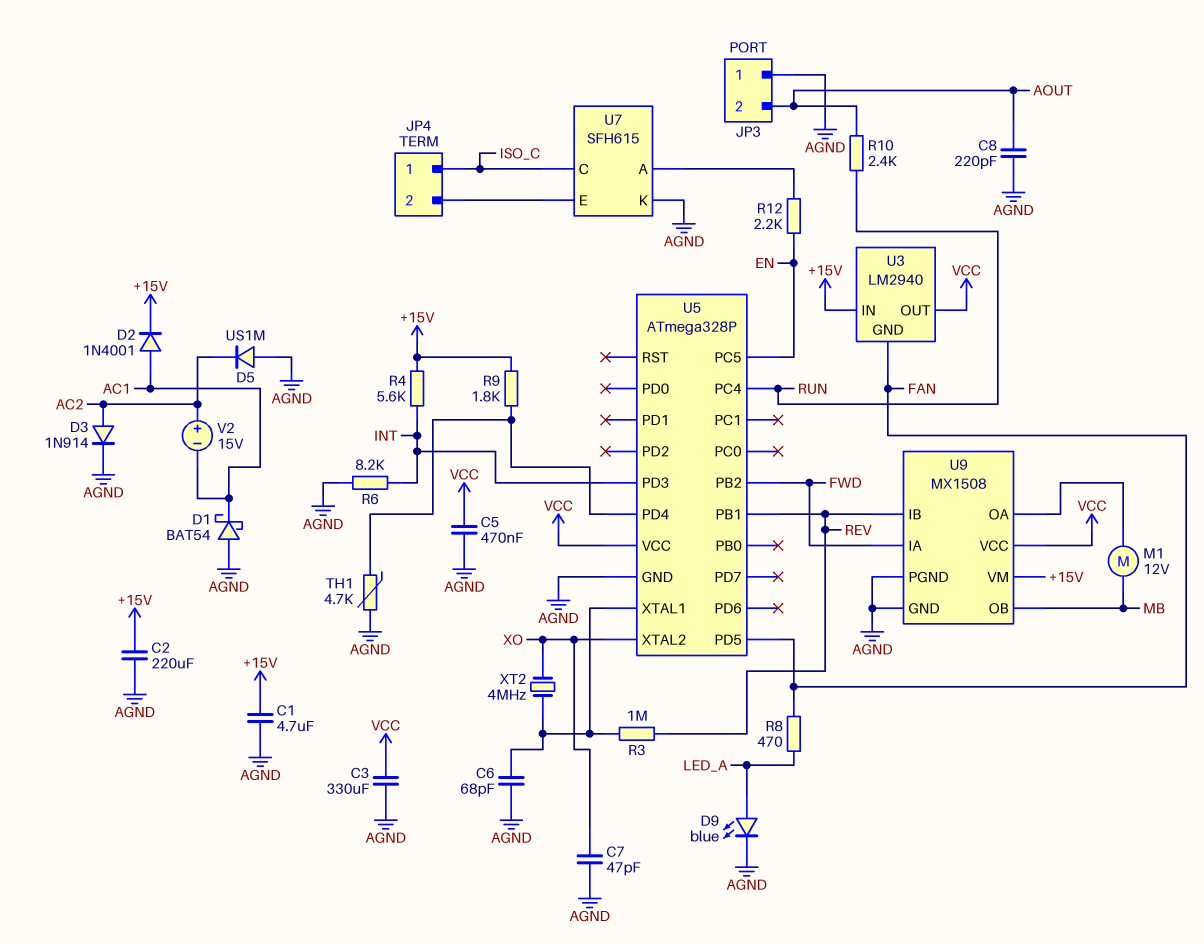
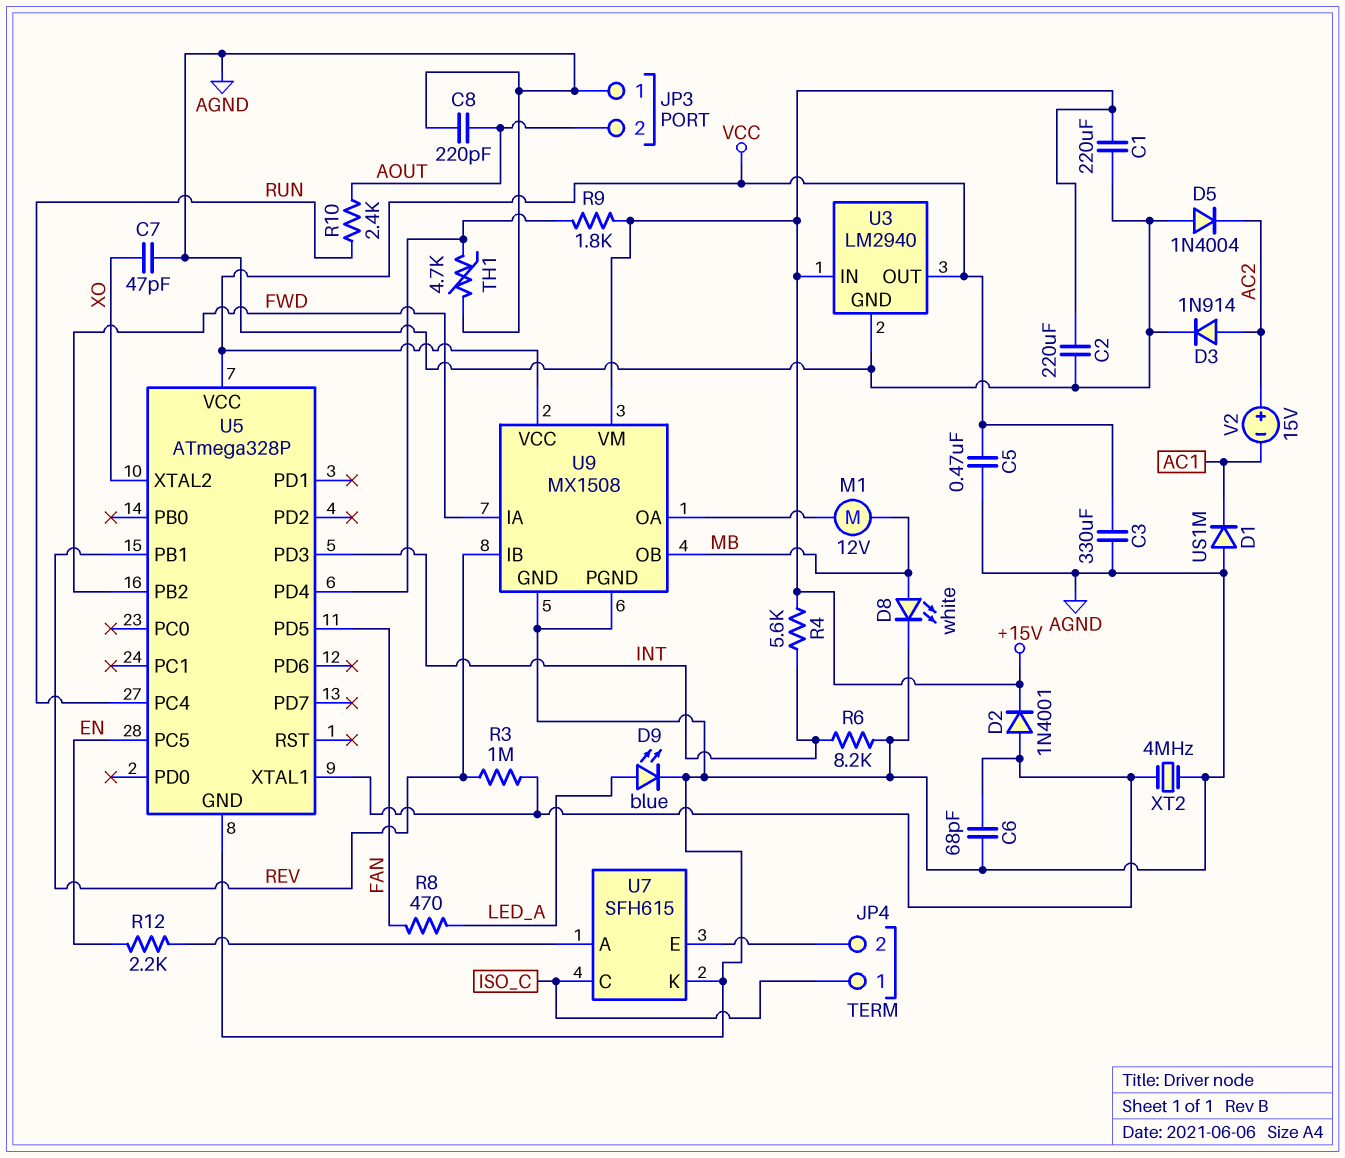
C1: 4.7uF (+15V, AGND) -> 220uF (+15V, AGND)
D1: schottky BAT54 (A AGND, K AC1) -> diode US1M (A AGND, K AC1)
D2: diode 1N4001 (A AC1, K +15V) -> diode 1N4001 (A U5/XTAL1, K +15V)
D5: diode US1M (A AGND, K AC2) -> diode 1N4004 (A AGND, K AC2)
D8: none -> LED white (A MB, K AGND)
U3 pin GND: FAN -> AGND
XT2: 4MHz (U5/XTAL1, XO) -> 4MHz (AGND, U5/XTAL1)

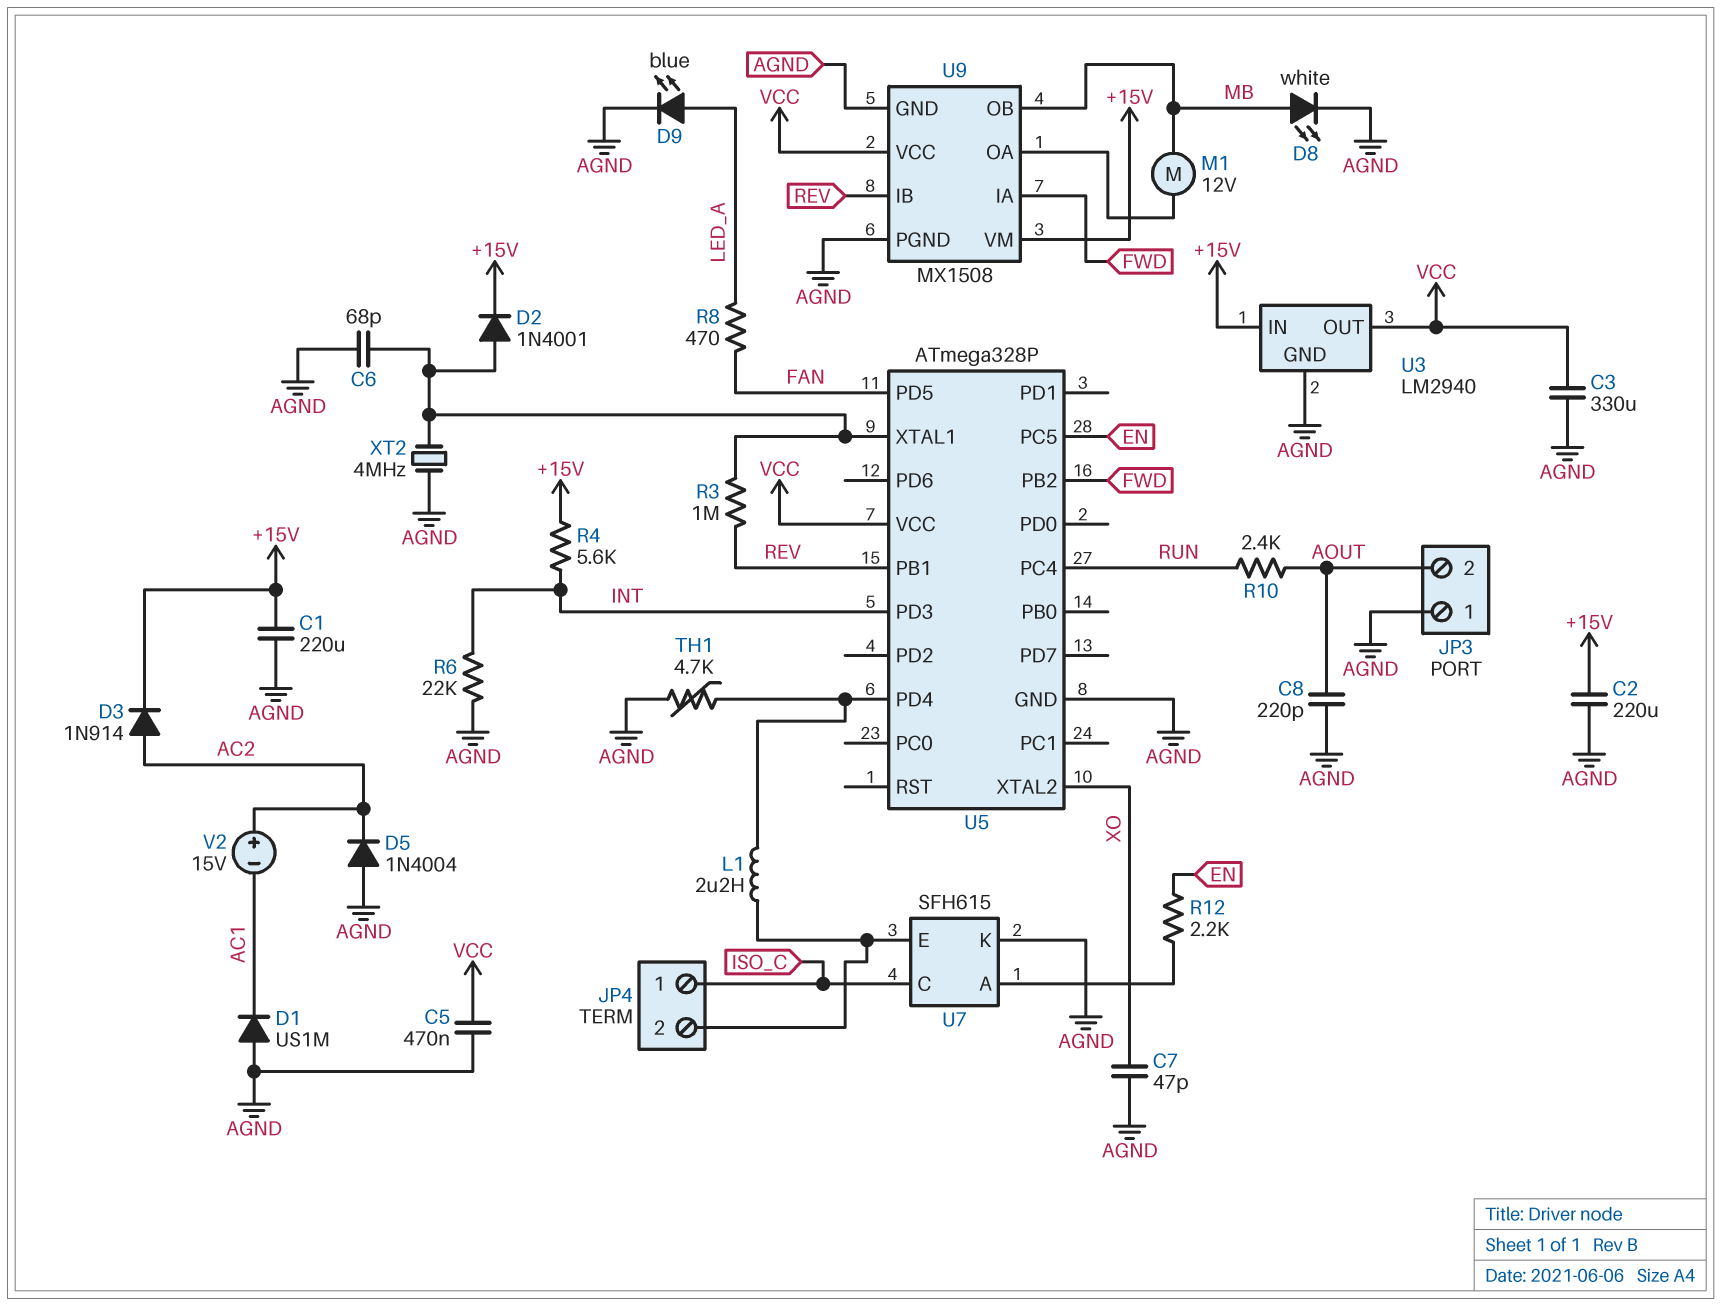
D3: diode 1N914 (A AC2, K AGND) -> diode 1N914 (A AC2, K +15V)
L1: none -> 2.2uH (JP4/2, U5/PD4)
R6: 8.2k (AGND, INT) -> 22k (AGND, INT)
R9: 1.8k (+15V, U5/PD4) -> none

